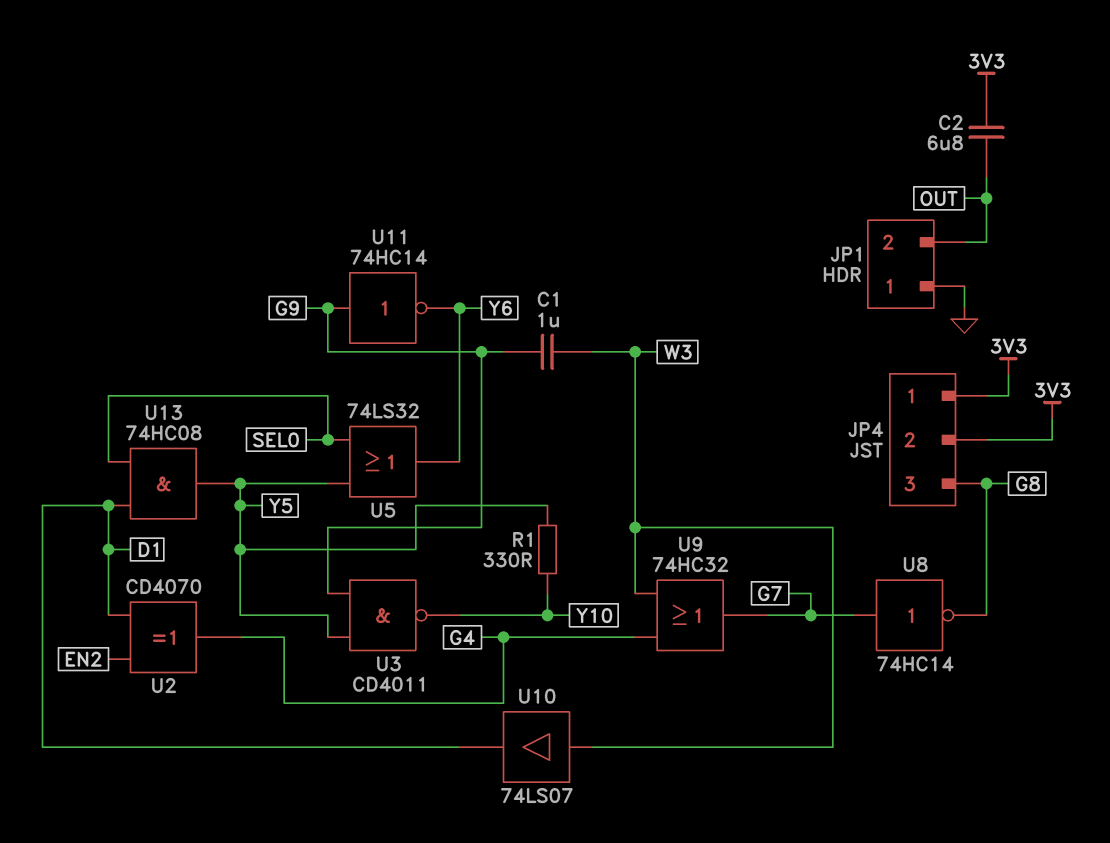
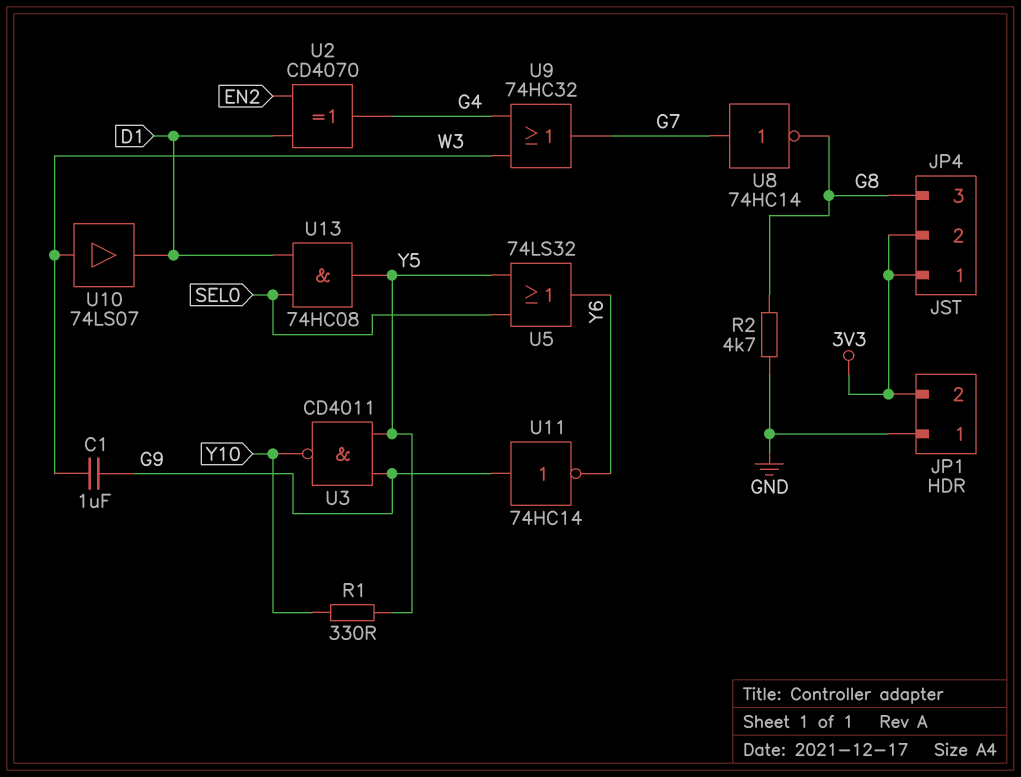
C2: 6.8uF (3V3, OUT) -> none
JP1 pin 2: OUT -> 3V3
R2: none -> 4.7k (G8, GND)

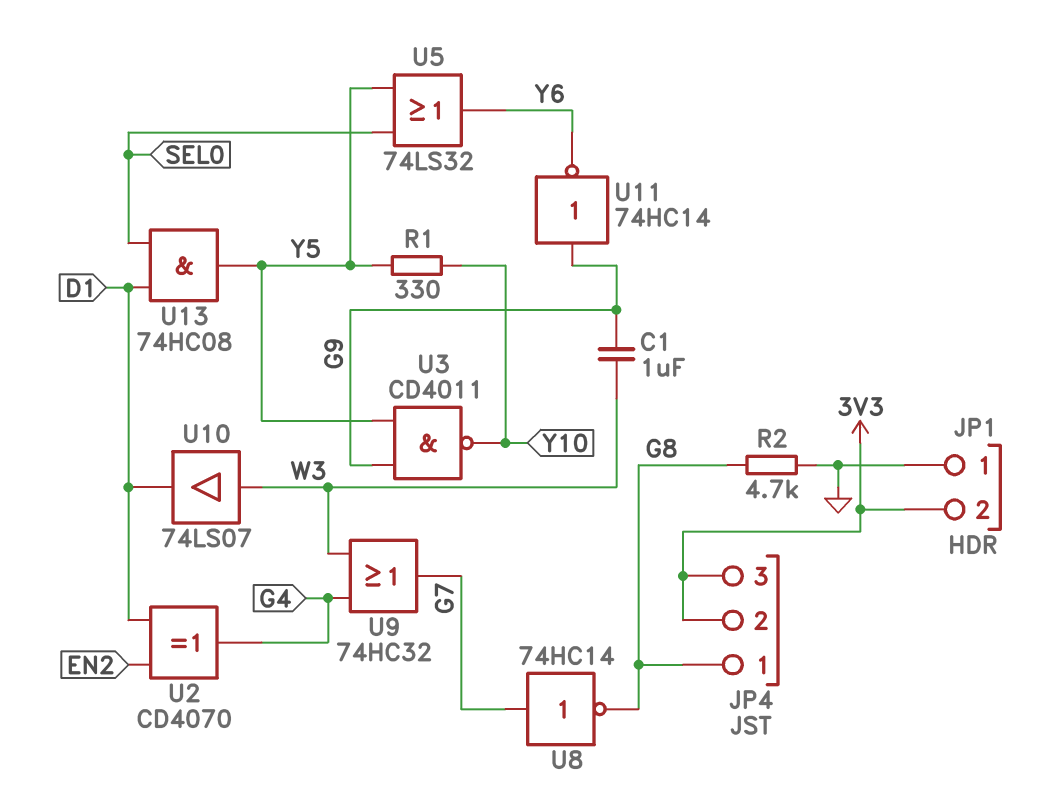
JP4 pin 1: 3V3 -> G8
JP4 pin 3: G8 -> 3V3

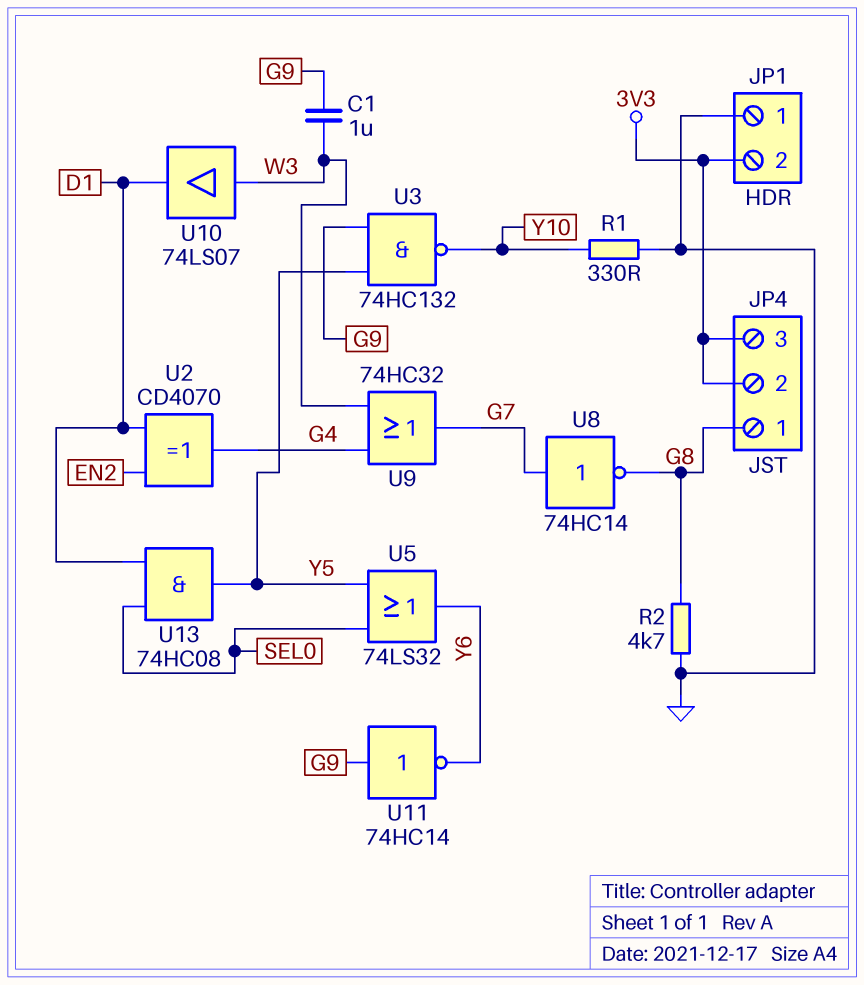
R1: 330 (Y5, Y10) -> 330 (GND, Y10)
U3: NAND CD4011 (in G9, in Y5, out Y10) -> NAND 74HC132 (in G9, in Y5, out Y10)

